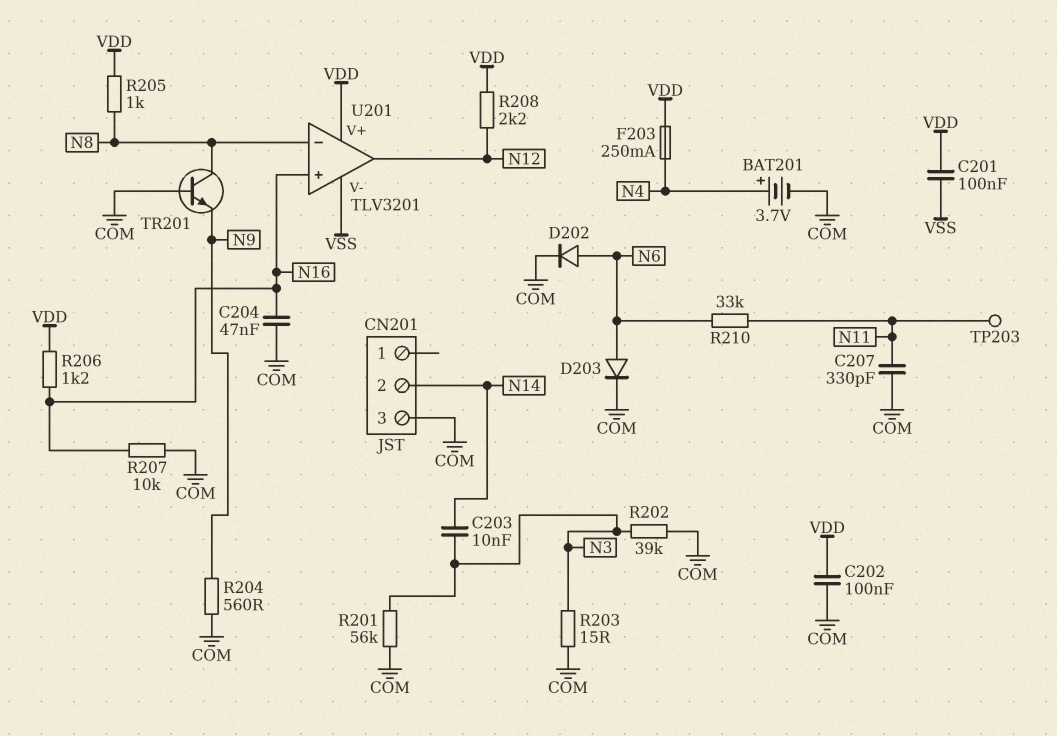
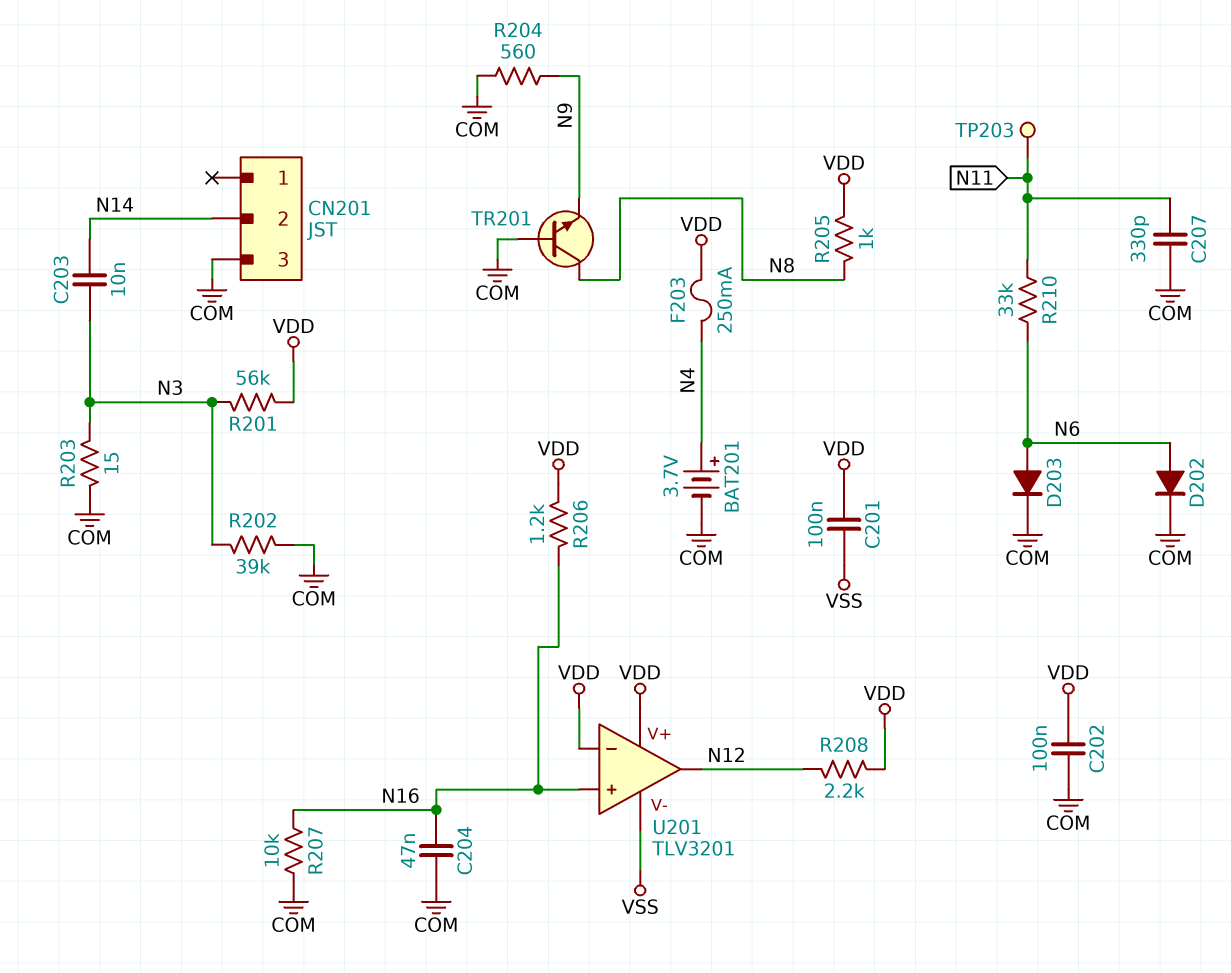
R201: 56k (COM, N3) -> 56k (N3, VDD)
U201 pin in-: N8 -> VDD

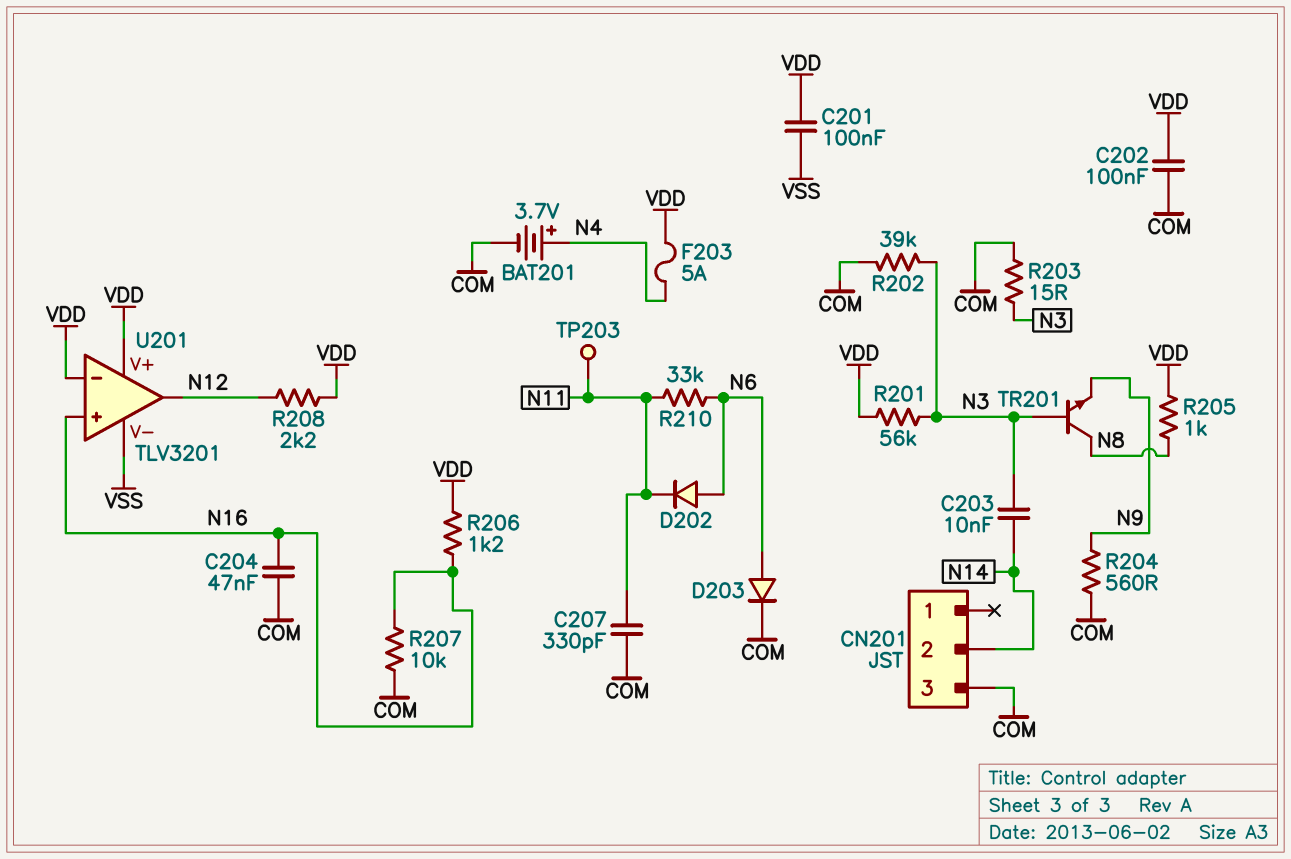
D202: diode (A N6, K COM) -> diode (A N6, K N11)
F203: 250mA (N4, VDD) -> 5A (N4, VDD)
TR201: NPN (B COM, C N8, E N9) -> NPN (B N3, C N8, E N9)

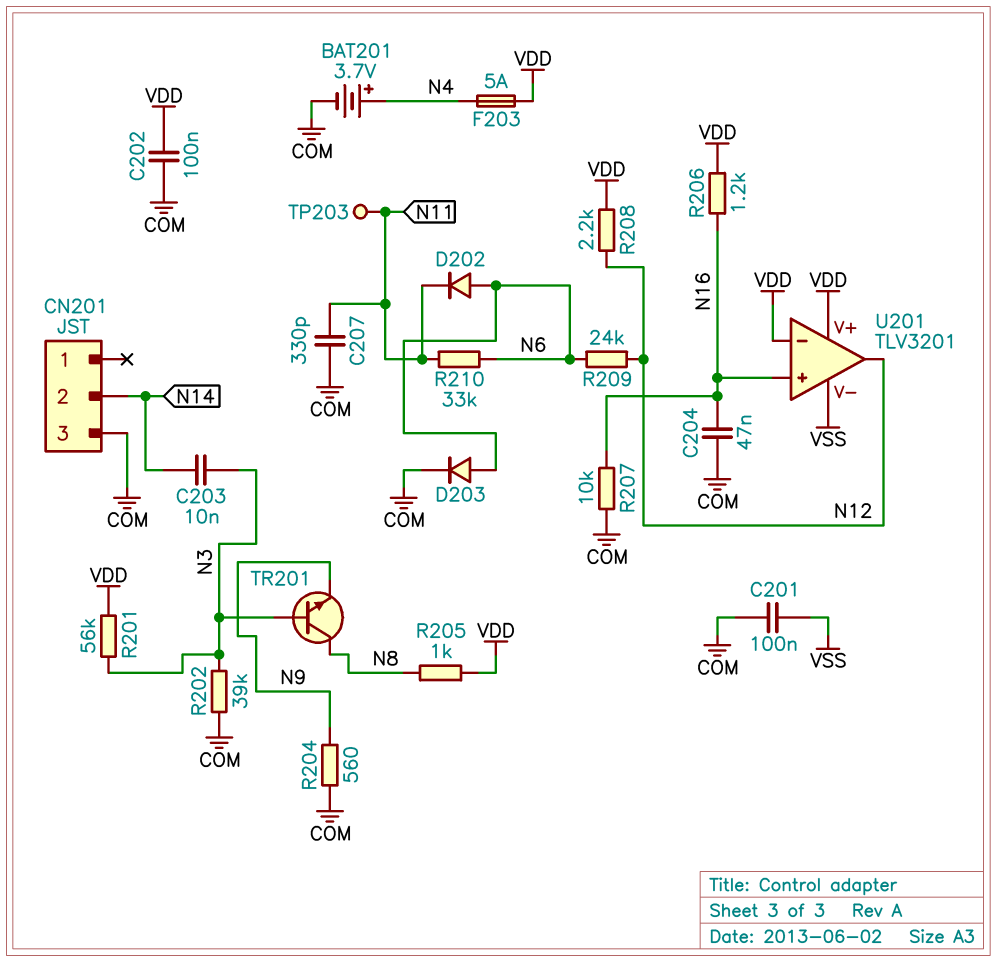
C201: 100nF (VDD, VSS) -> 100nF (COM, VSS)
R203: 15 (COM, N3) -> none
R209: none -> 24k (N6, N12)

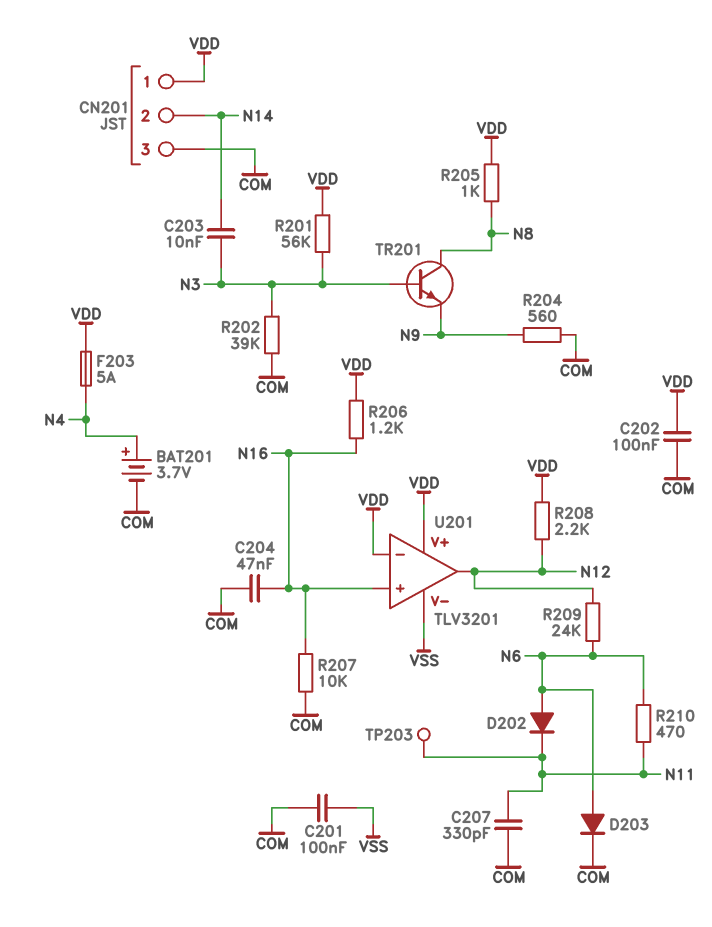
CN201 pin 1: none -> VDD
R210: 33k (N6, N11) -> 470 (N6, N11)

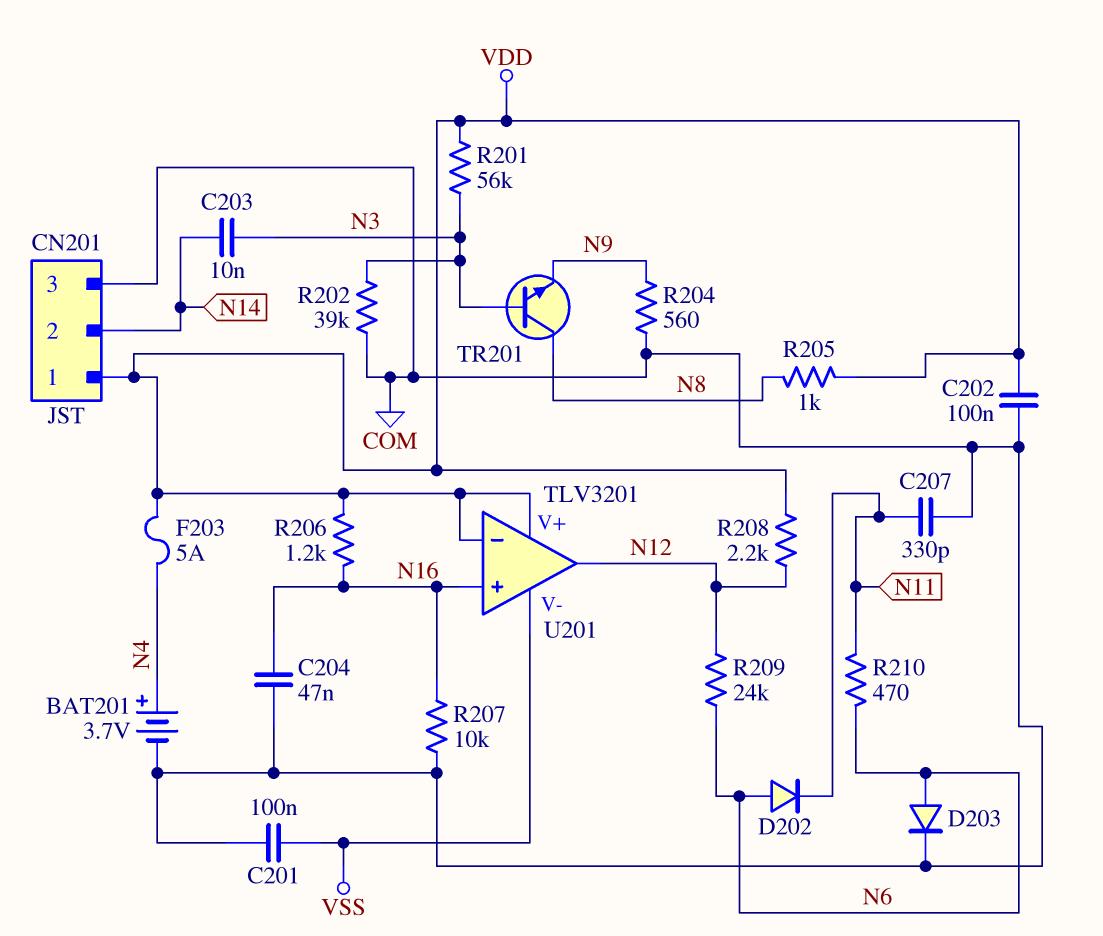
TP203: test point (N11) -> none

